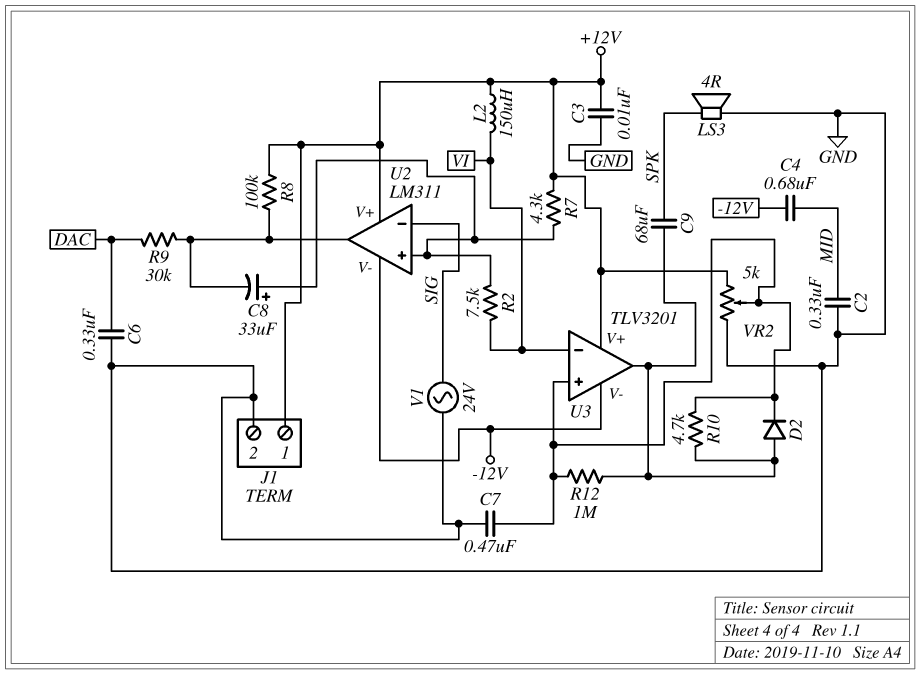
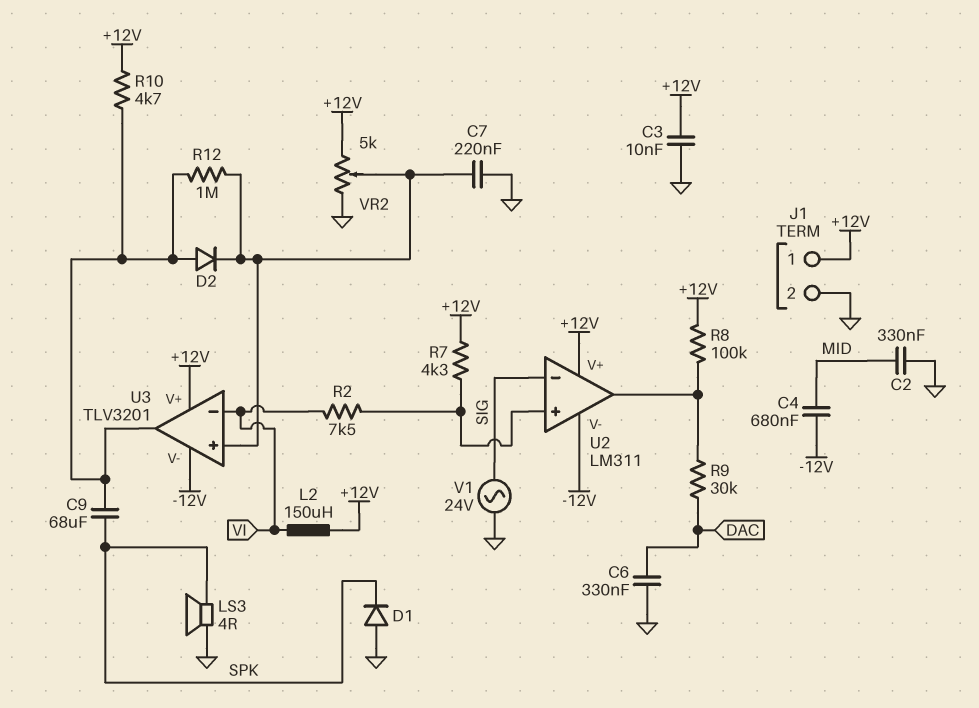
C7: 470nF (GND, U3/in+) -> 220nF (GND, U3/in+)
C8: 33uF (plus U2/in+, minus U2/out) -> none
D1: none -> diode (A GND, K SPK)
R10: 4.7k (U3/in+, U3/out) -> 4.7k (+12V, U3/out)

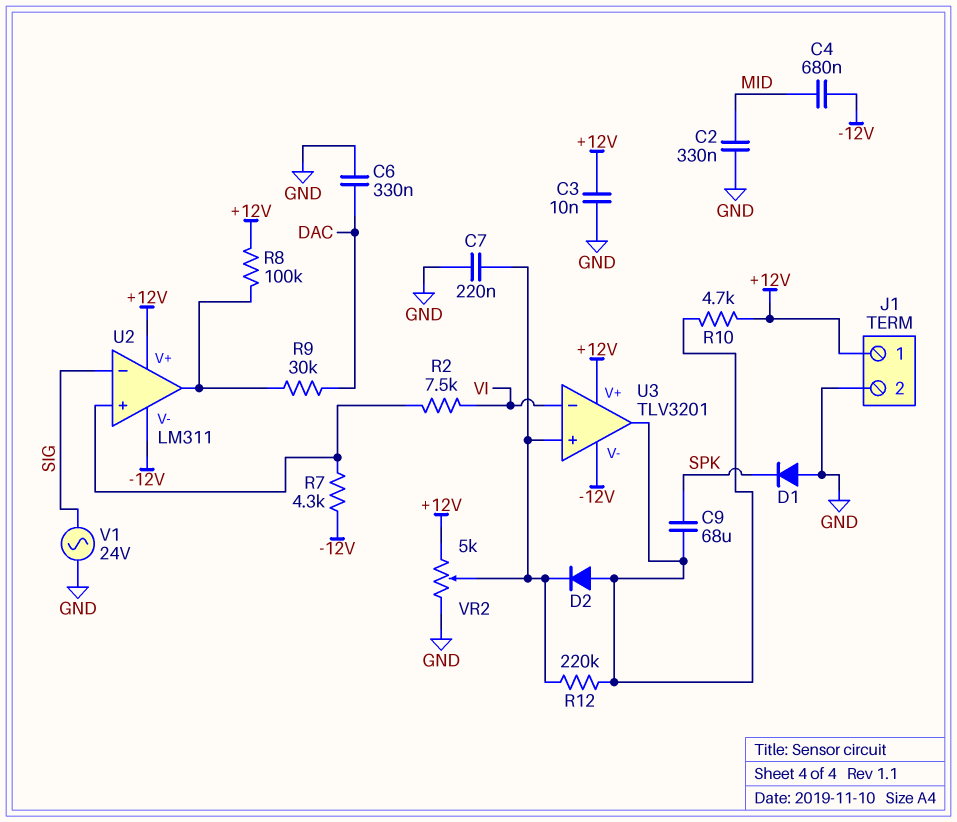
L2: 150uH (+12V, VI) -> none
LS3: speaker 4R (GND, SPK) -> none
R7: 4.3k (+12V, U2/in+) -> 4.3k (-12V, U2/in+)
R12: 1M (U3/in+, U3/out) -> 220k (U3/in+, U3/out)

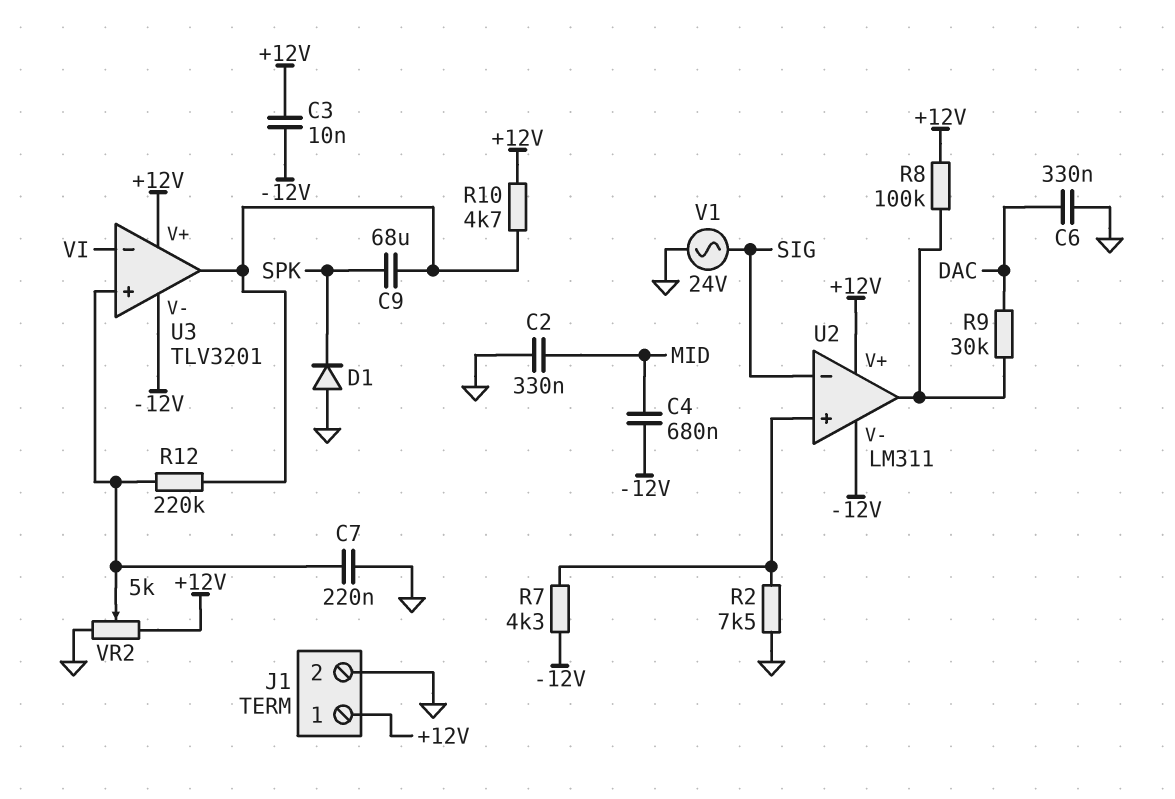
C3: 10nF (+12V, GND) -> 10nF (+12V, -12V)
D2: diode (A U3/out, K U3/in+) -> none
R2: 7.5k (U2/in+, VI) -> 7.5k (GND, U2/in+)

